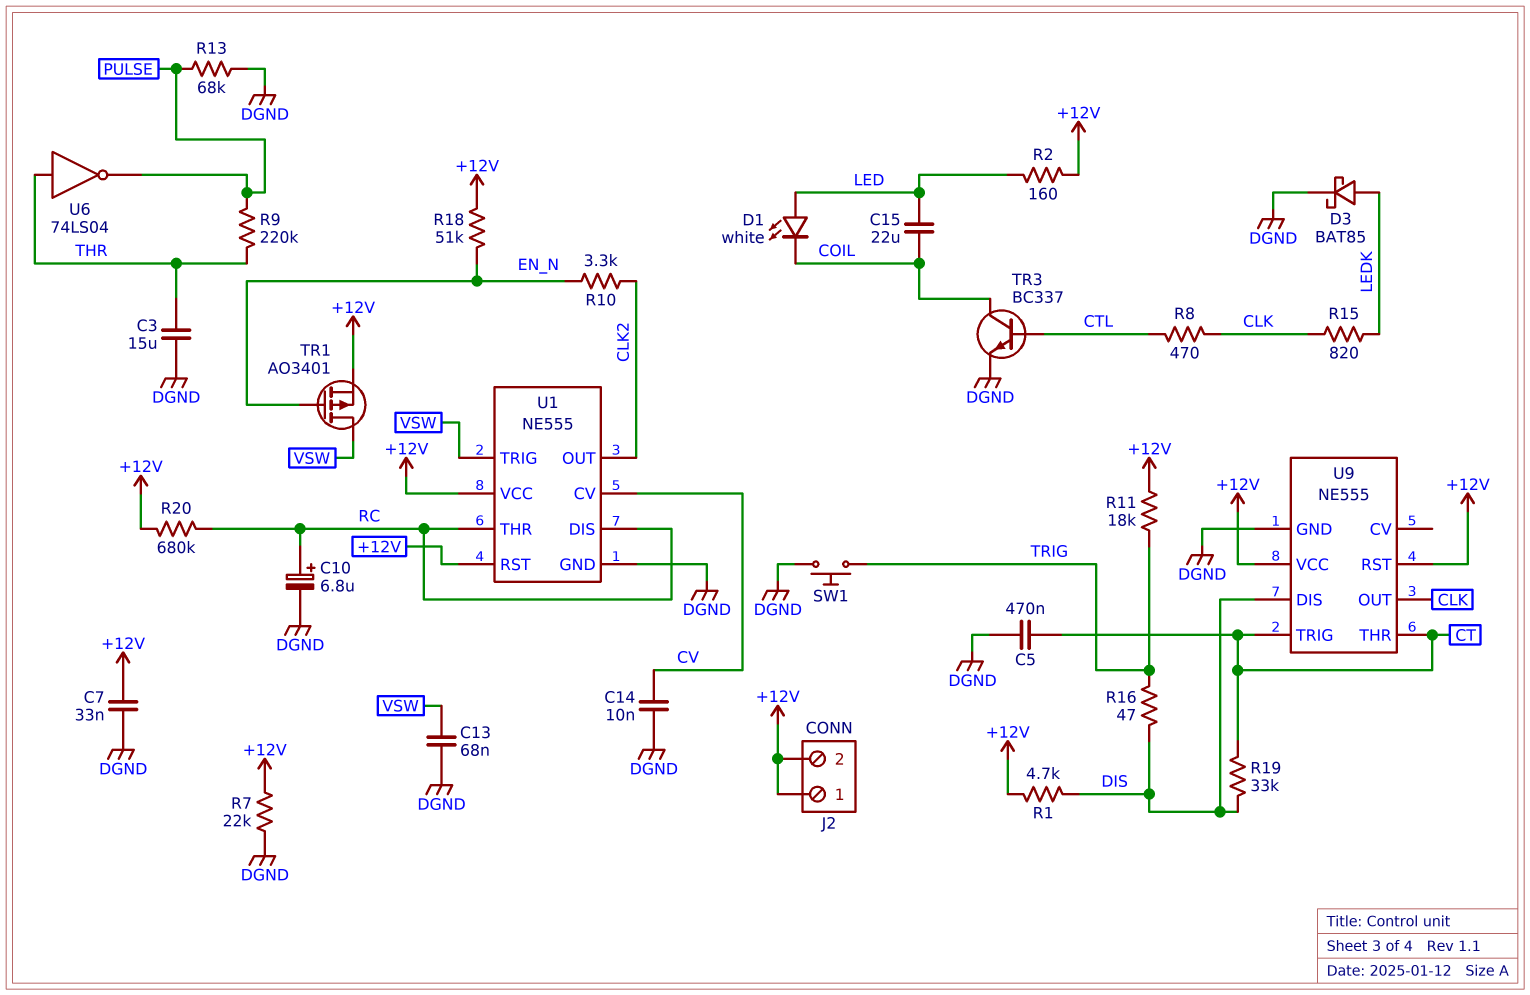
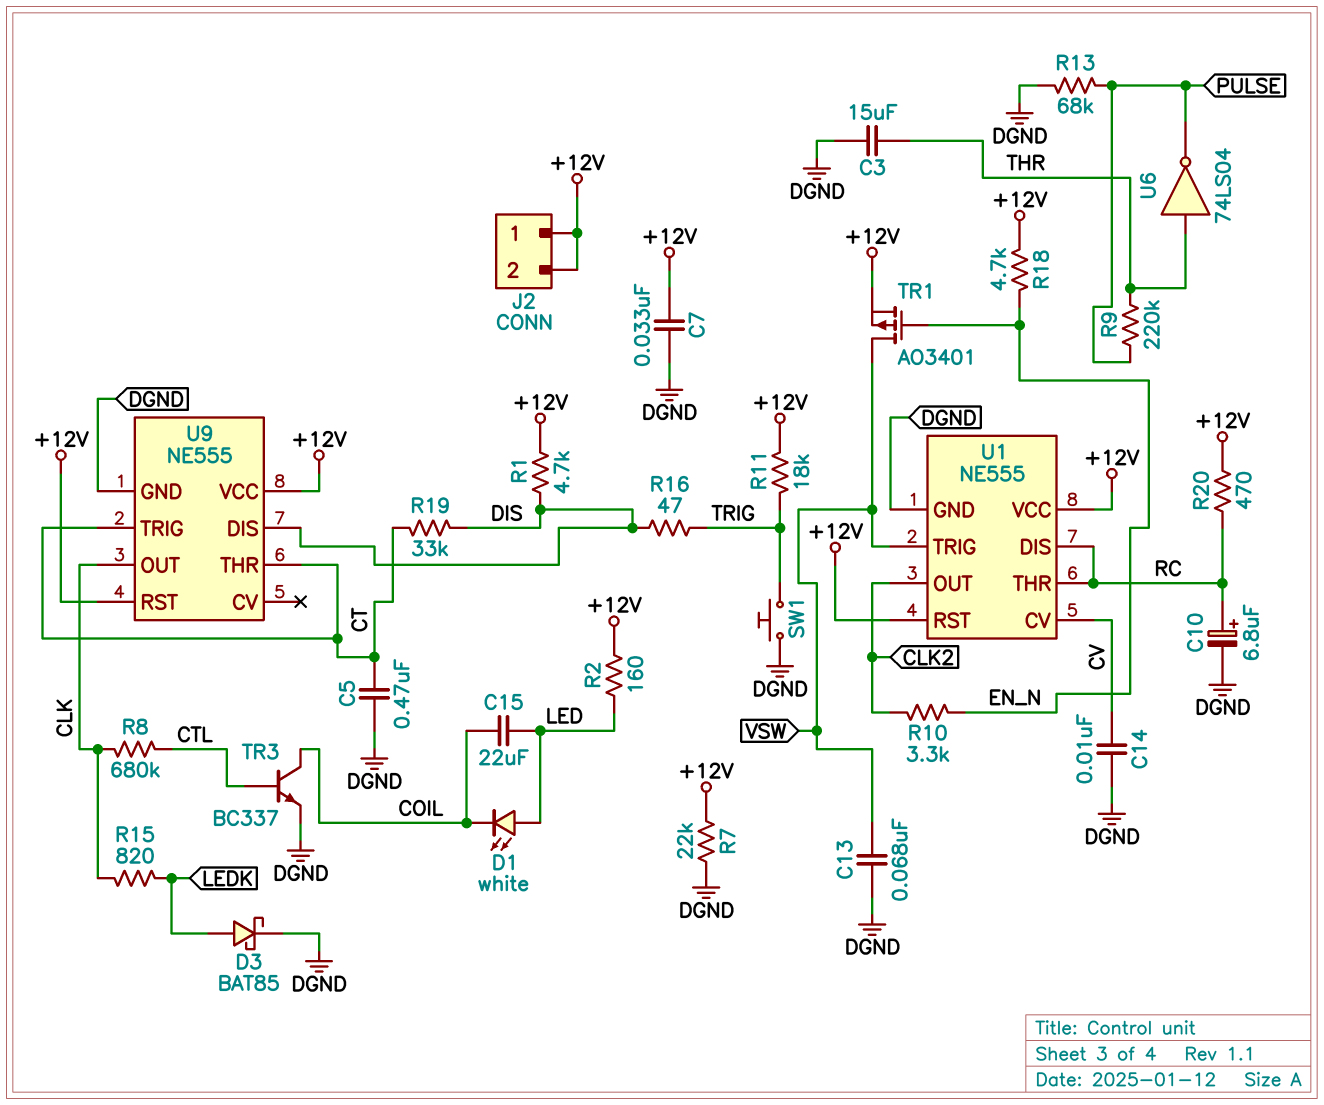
R8: 470 (CLK, CTL) -> 680k (CLK, CTL)
R18: 51k (+12V, EN_N) -> 4.7k (+12V, EN_N)
R20: 680k (+12V, RC) -> 470 (+12V, RC)

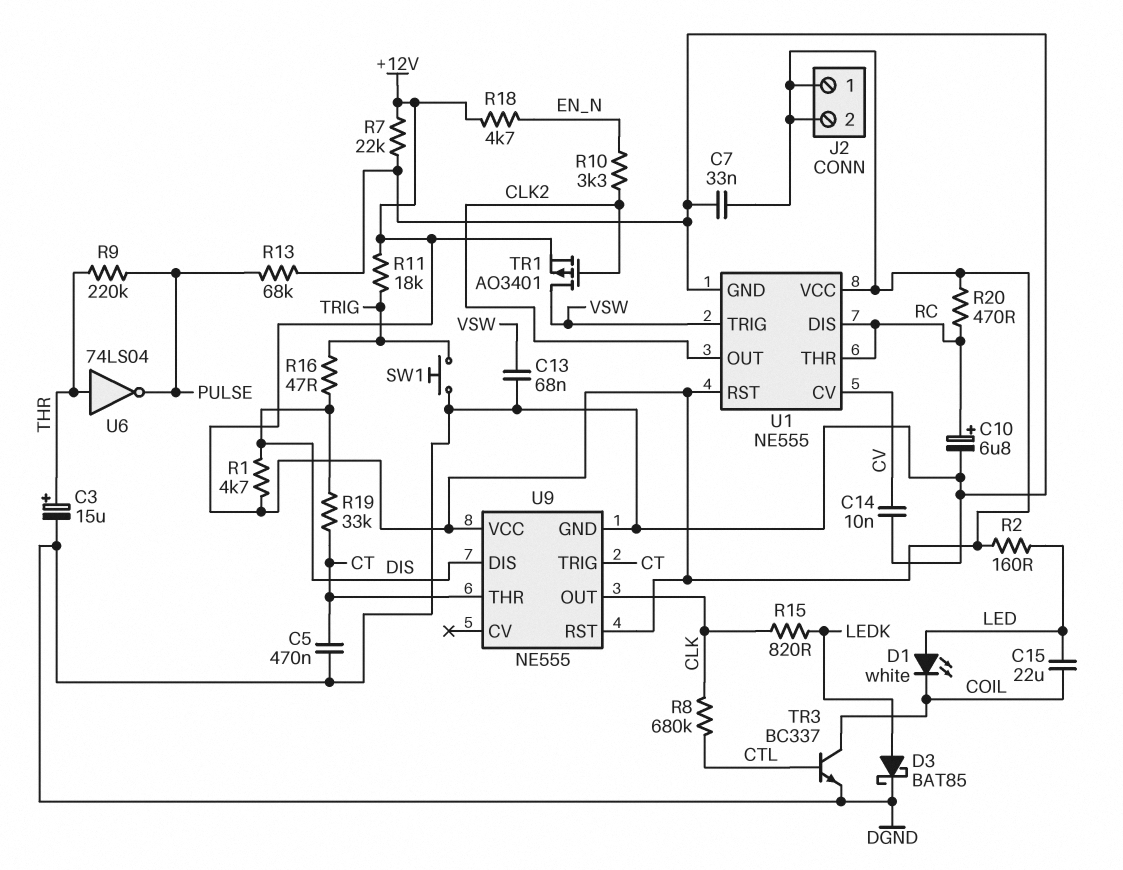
C3: 15uF (DGND, THR) -> 15uF (plus THR, minus DGND)
TR1: PMOS AO3401 (G EN_N, D VSW, S +12V) -> PMOS AO3401 (G CLK2, D VSW, S +12V)

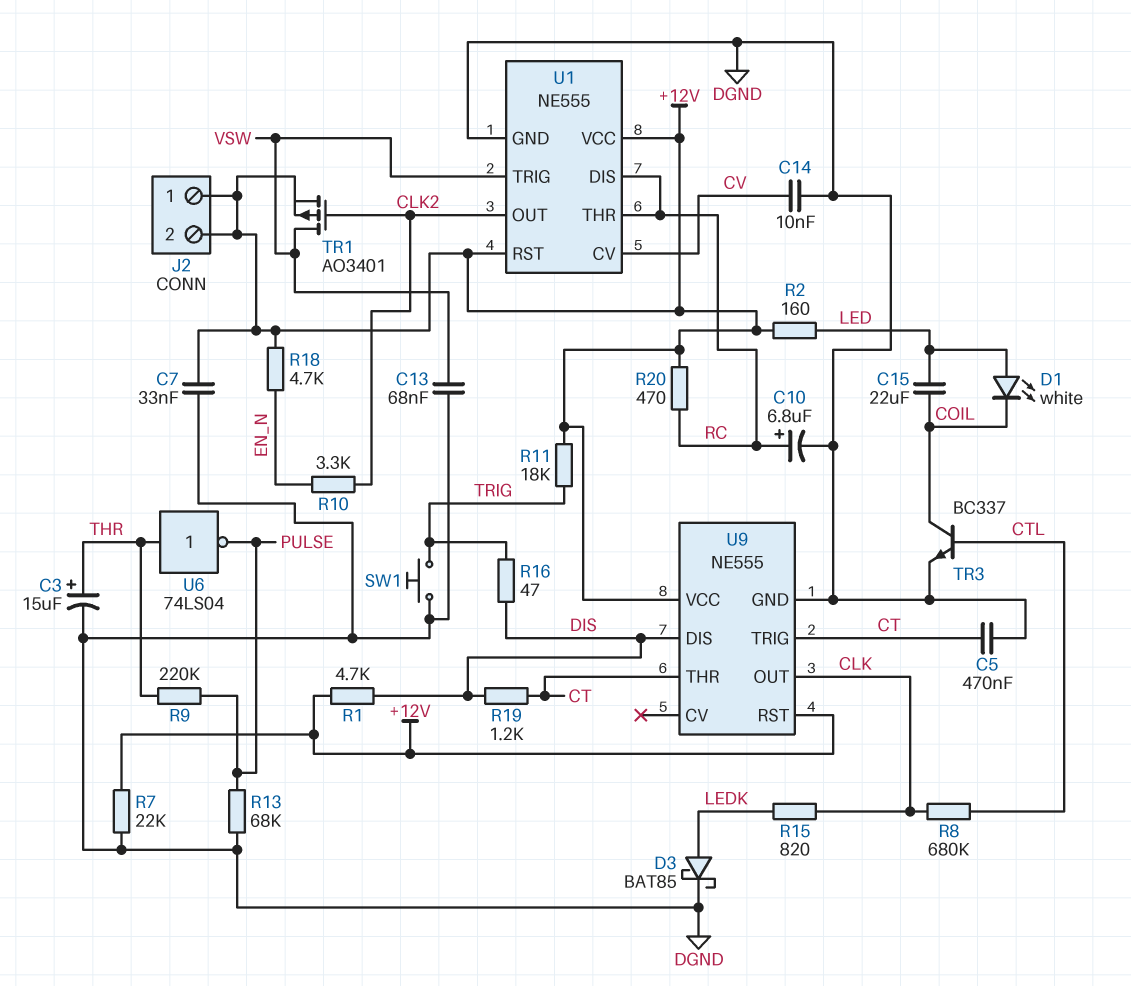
R19: 33k (CT, DIS) -> 1.2k (CT, DIS)

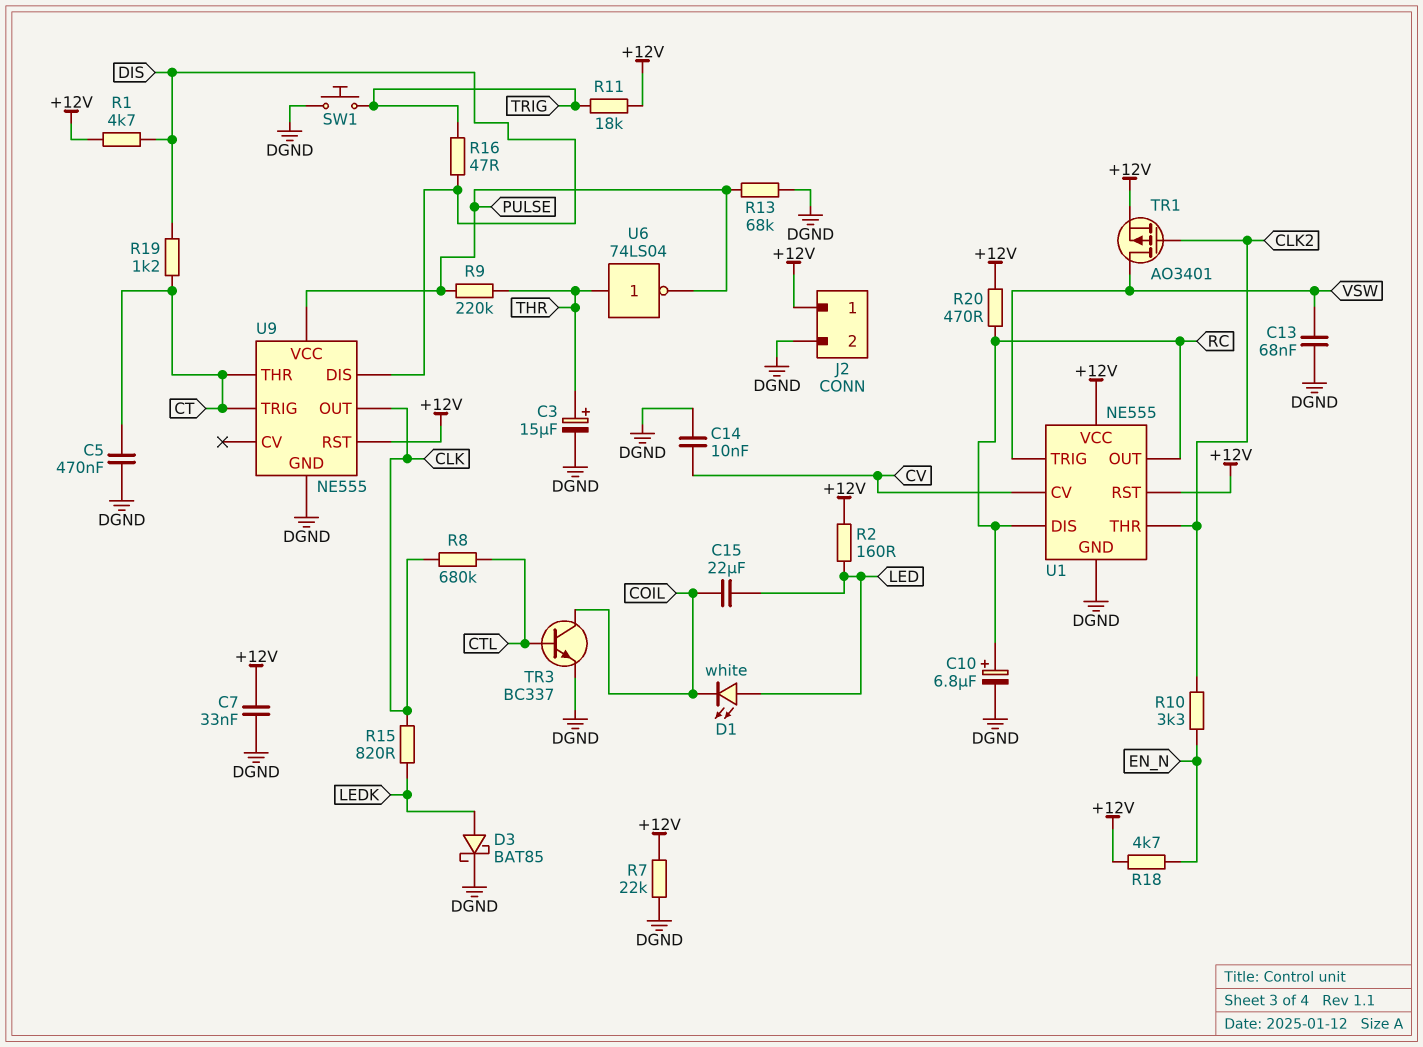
J2 pin 2: +12V -> DGND
U1 pin OUT: CLK2 -> RC
U1 pin THR: RC -> CLK2
U9 pin VCC: +12V -> PULSE

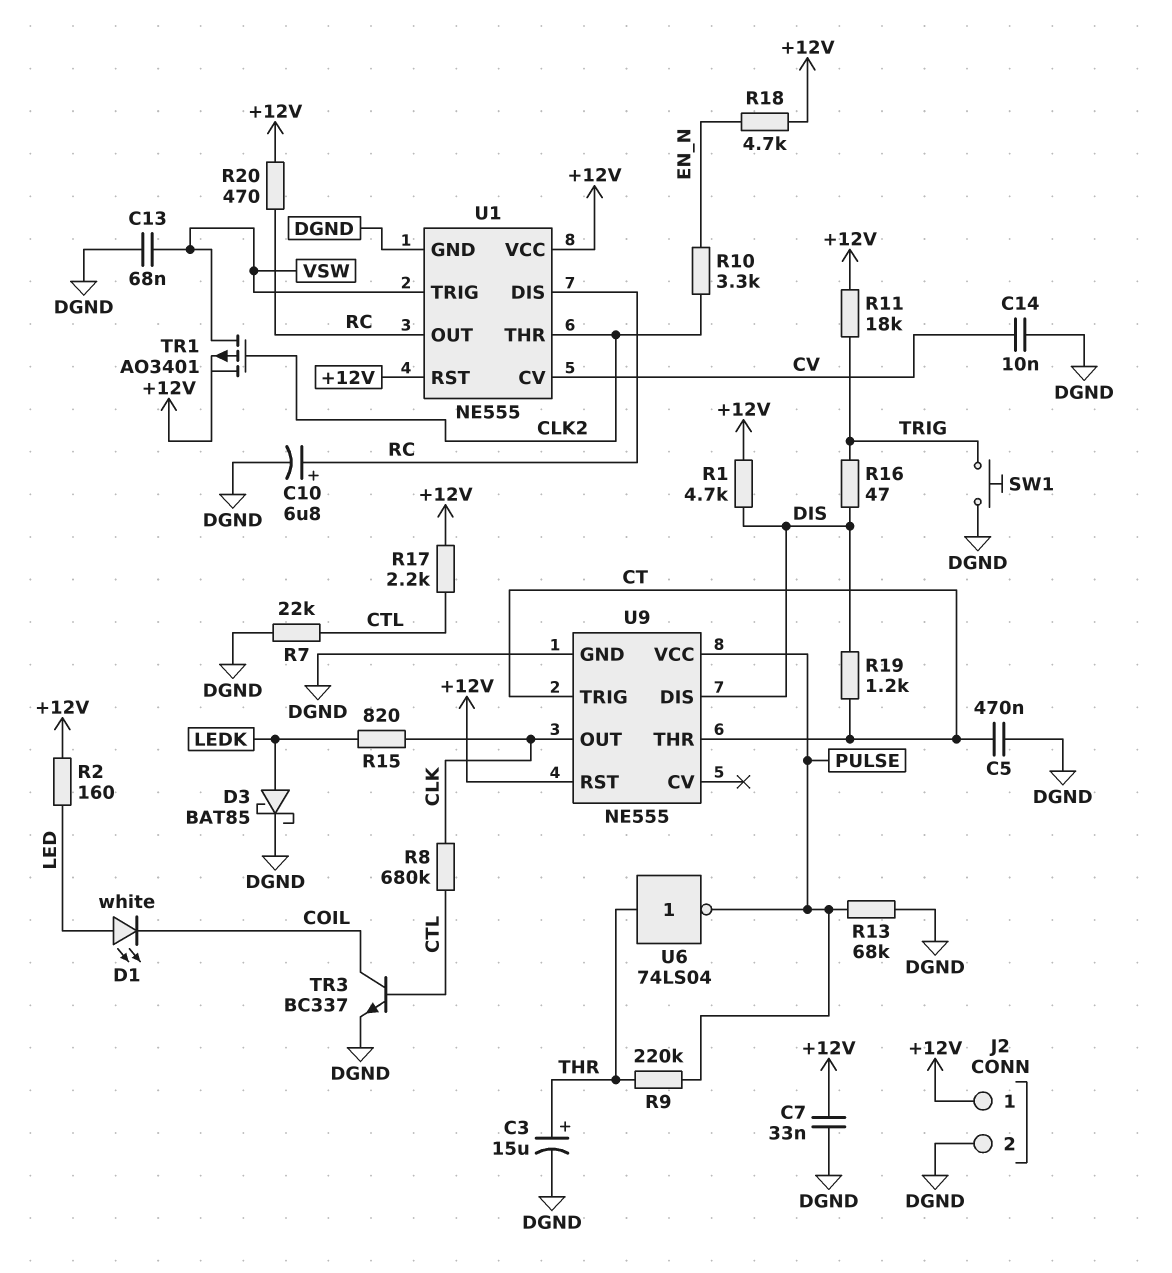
C15: 22uF (COIL, LED) -> none
R7: 22k (+12V, DGND) -> 22k (CTL, DGND)
R17: none -> 2.2k (+12V, CTL)

